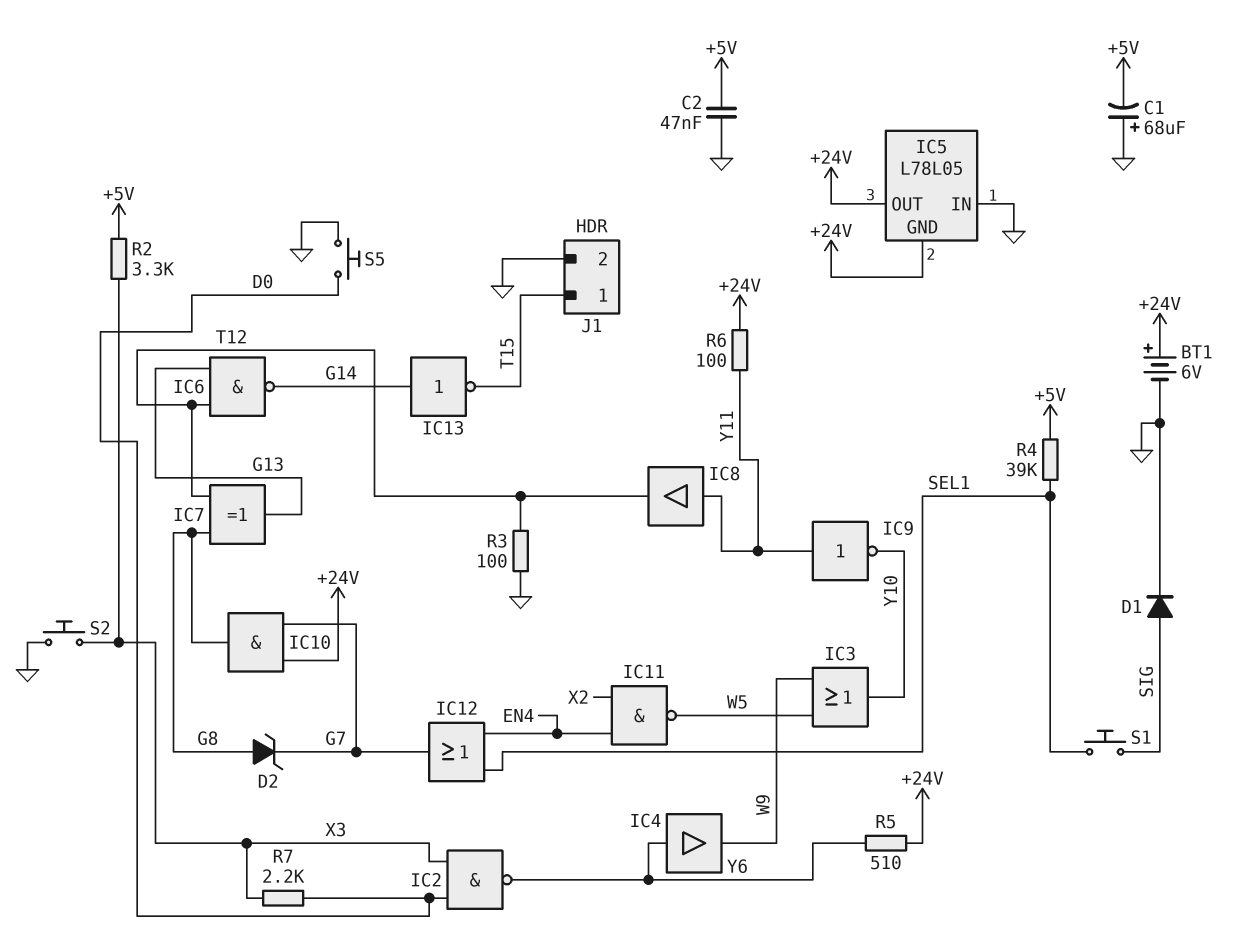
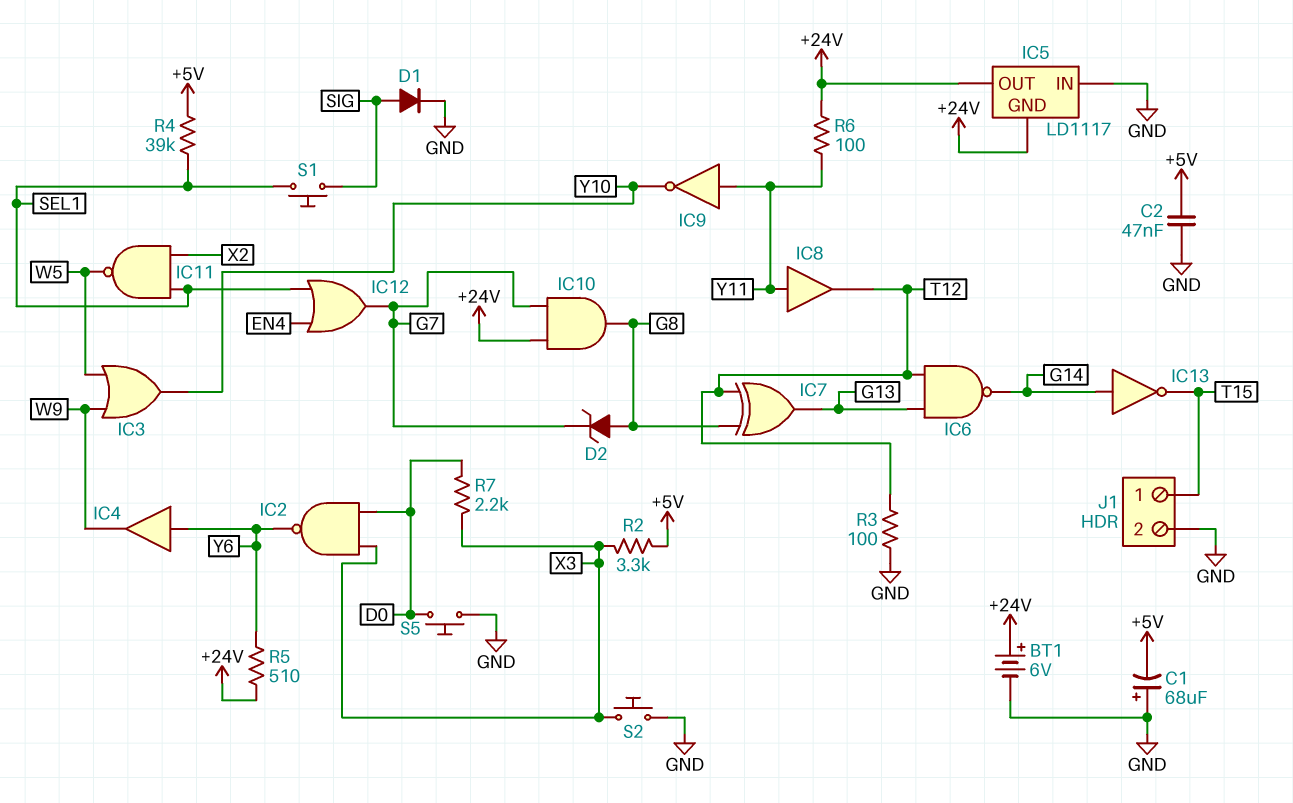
IC5: L78L05 -> LD1117
IC11: NAND (in EN4, in X2, out W5) -> NAND (in SEL1, in X2, out W5)

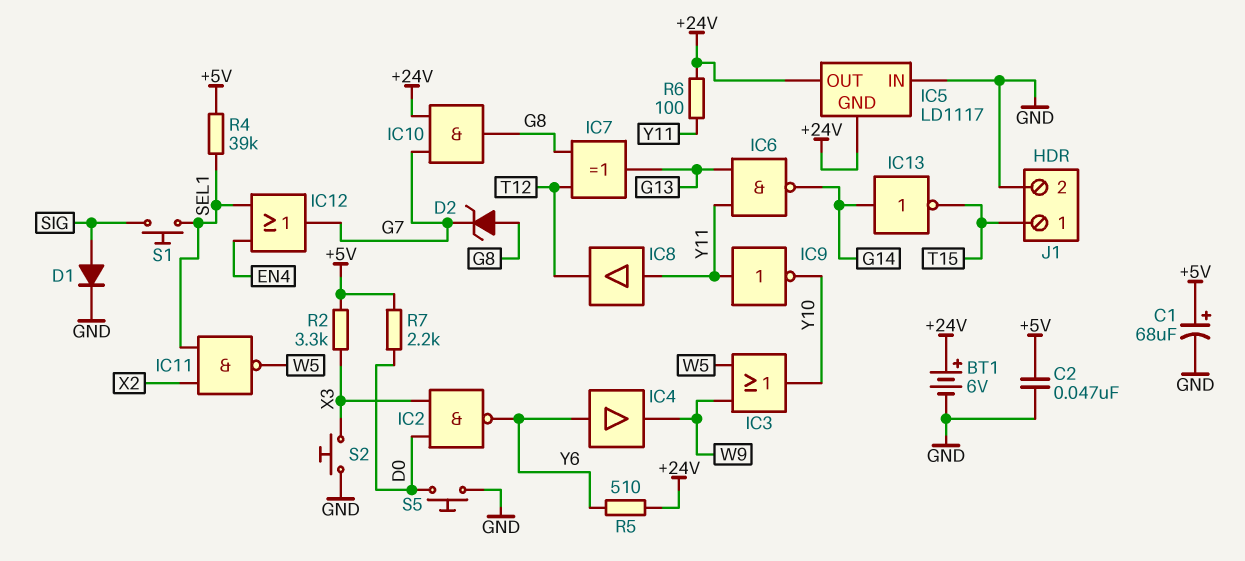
C1: 68uF (plus GND, minus +5V) -> 68uF (plus +5V, minus GND)
IC6: NAND (in G13, in T12, out G14) -> NAND (in G13, in Y11, out G14)
R3: 100 (GND, T12) -> none
R7: 2.2k (D0, X3) -> 2.2k (+5V, D0)

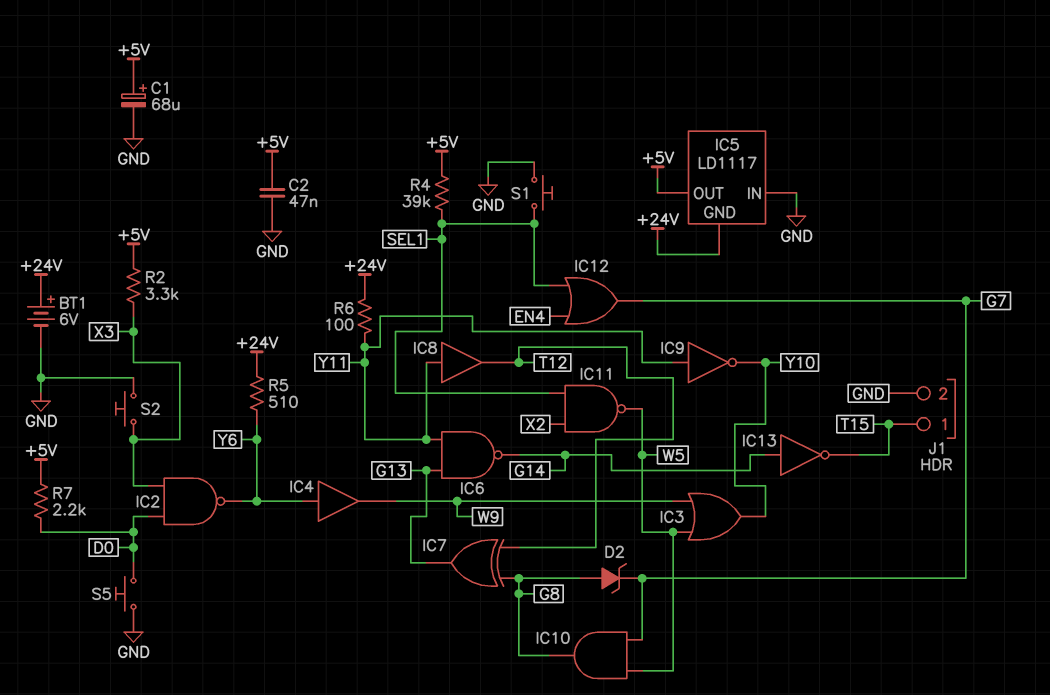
D1: diode (A SIG, K GND) -> none
IC5 pin OUT: +24V -> +5V
IC10: AND (in +24V, in G7, out G8) -> AND (in G7, in W5, out G8)
S1: button (SEL1, SIG) -> button (GND, SEL1)

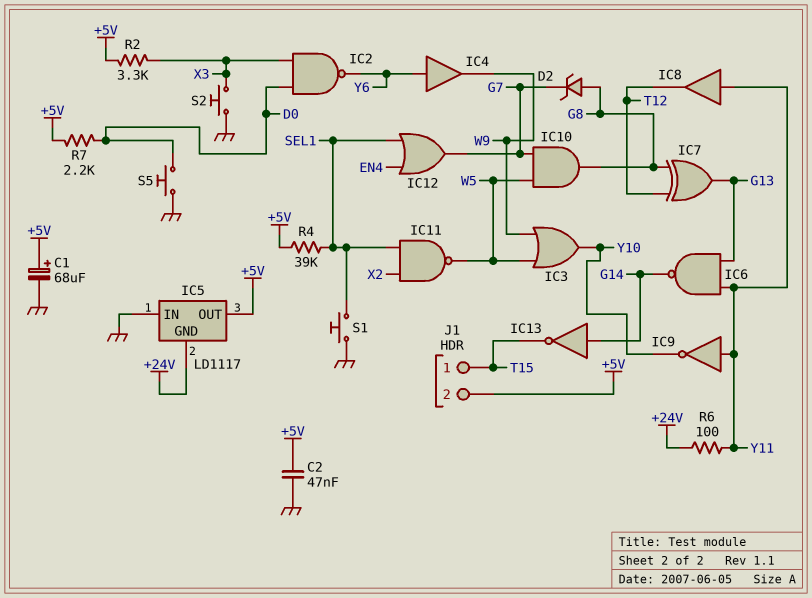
BT1: 6V (plus +24V, minus GND) -> none
J1 pin 2: GND -> +5V
R5: 510 (+24V, Y6) -> none

